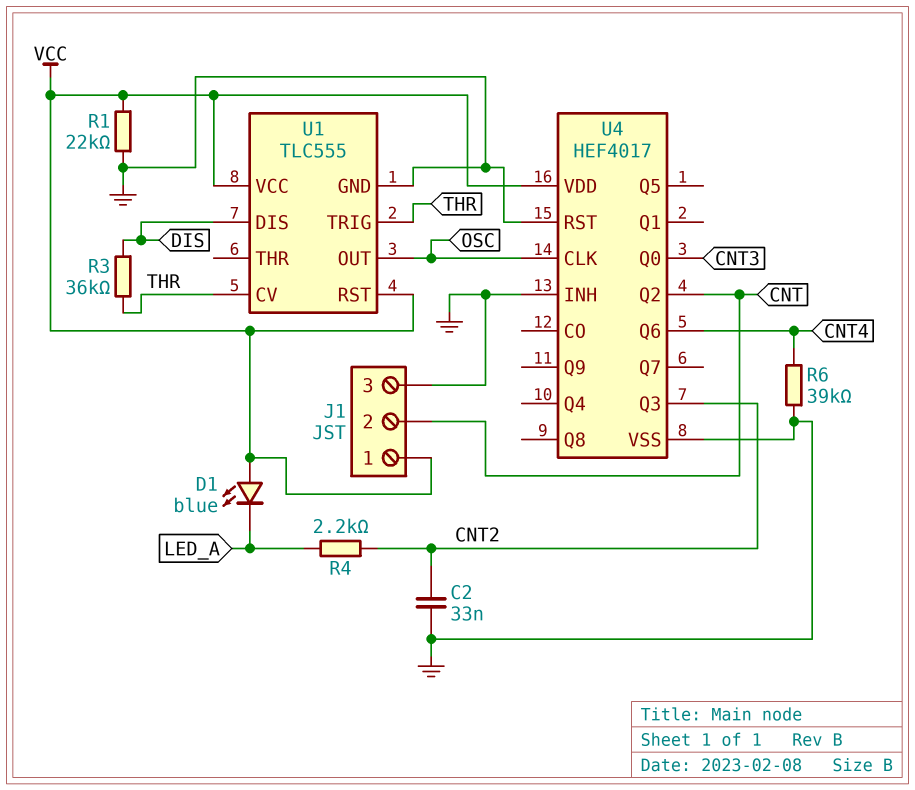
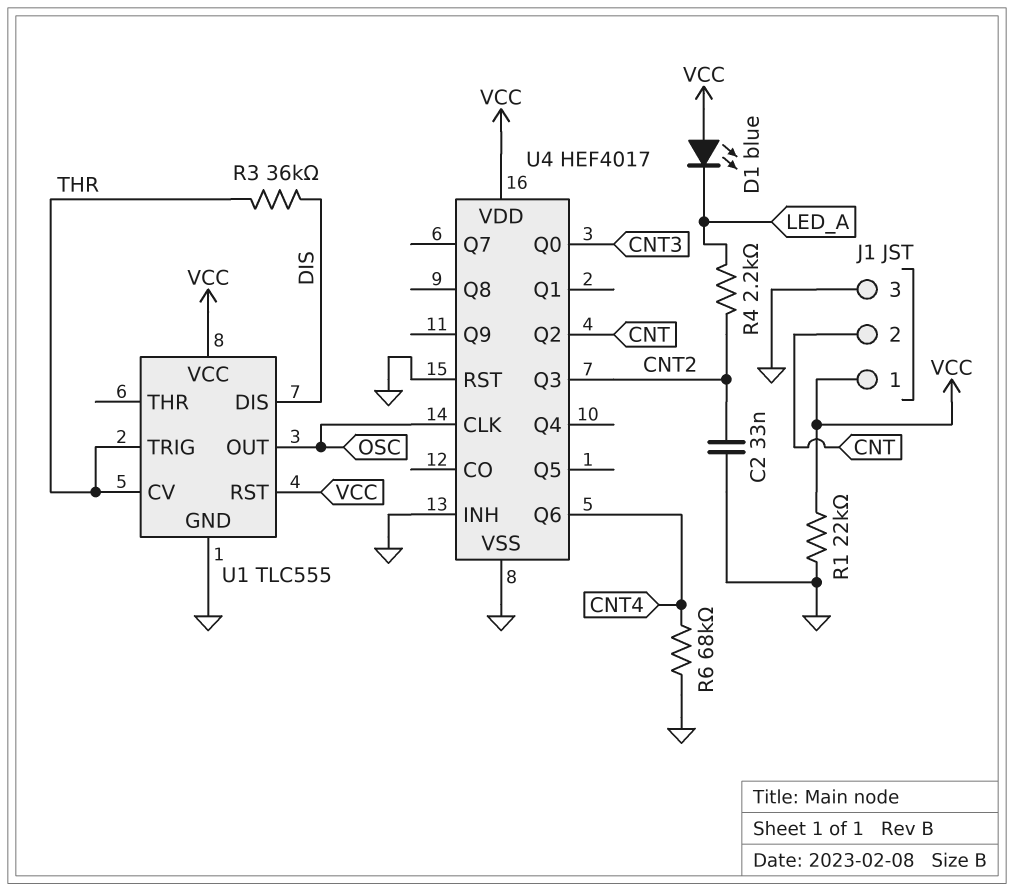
R6: 39k (CNT4, GND) -> 68k (CNT4, GND)

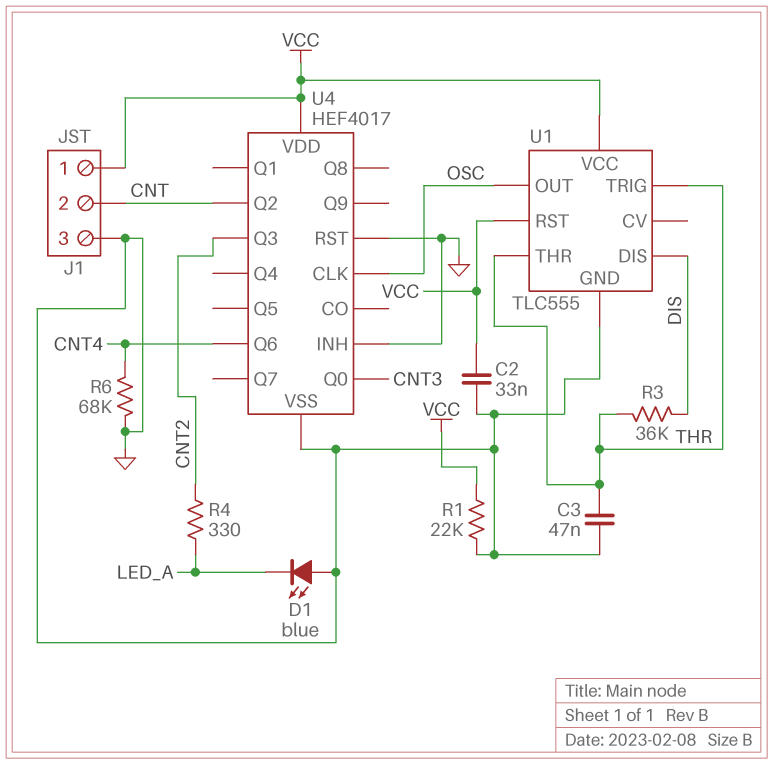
C2: 33nF (CNT2, GND) -> 33nF (GND, VCC)
C3: none -> 47nF (GND, THR)
D1: LED blue (A VCC, K LED_A) -> LED blue (A GND, K LED_A)
R4: 2.2k (CNT2, LED_A) -> 330 (CNT2, LED_A)
U1 pin CV: THR -> none
U1 pin THR: none -> THR

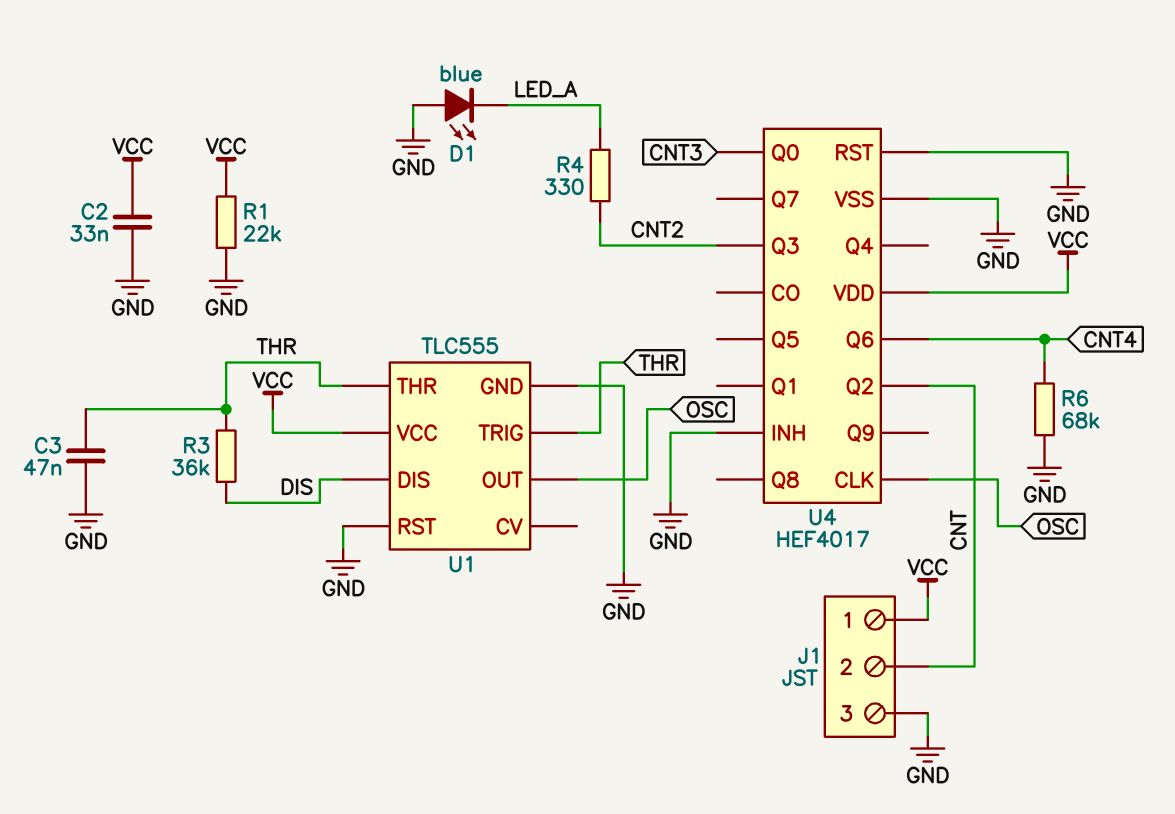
U1 pin RST: VCC -> GND

